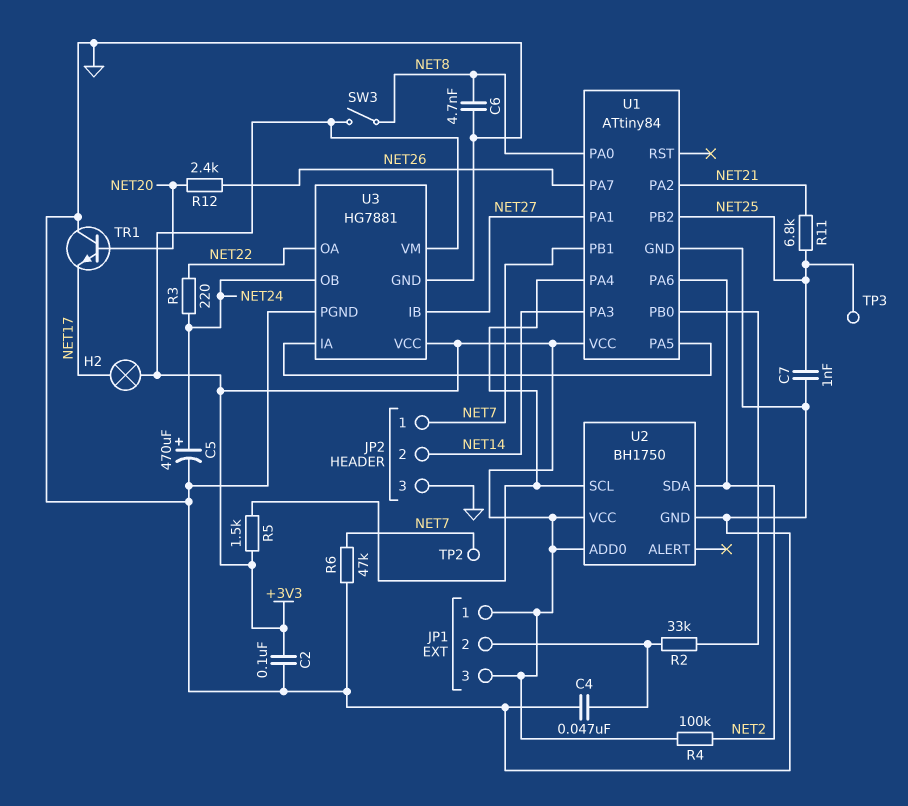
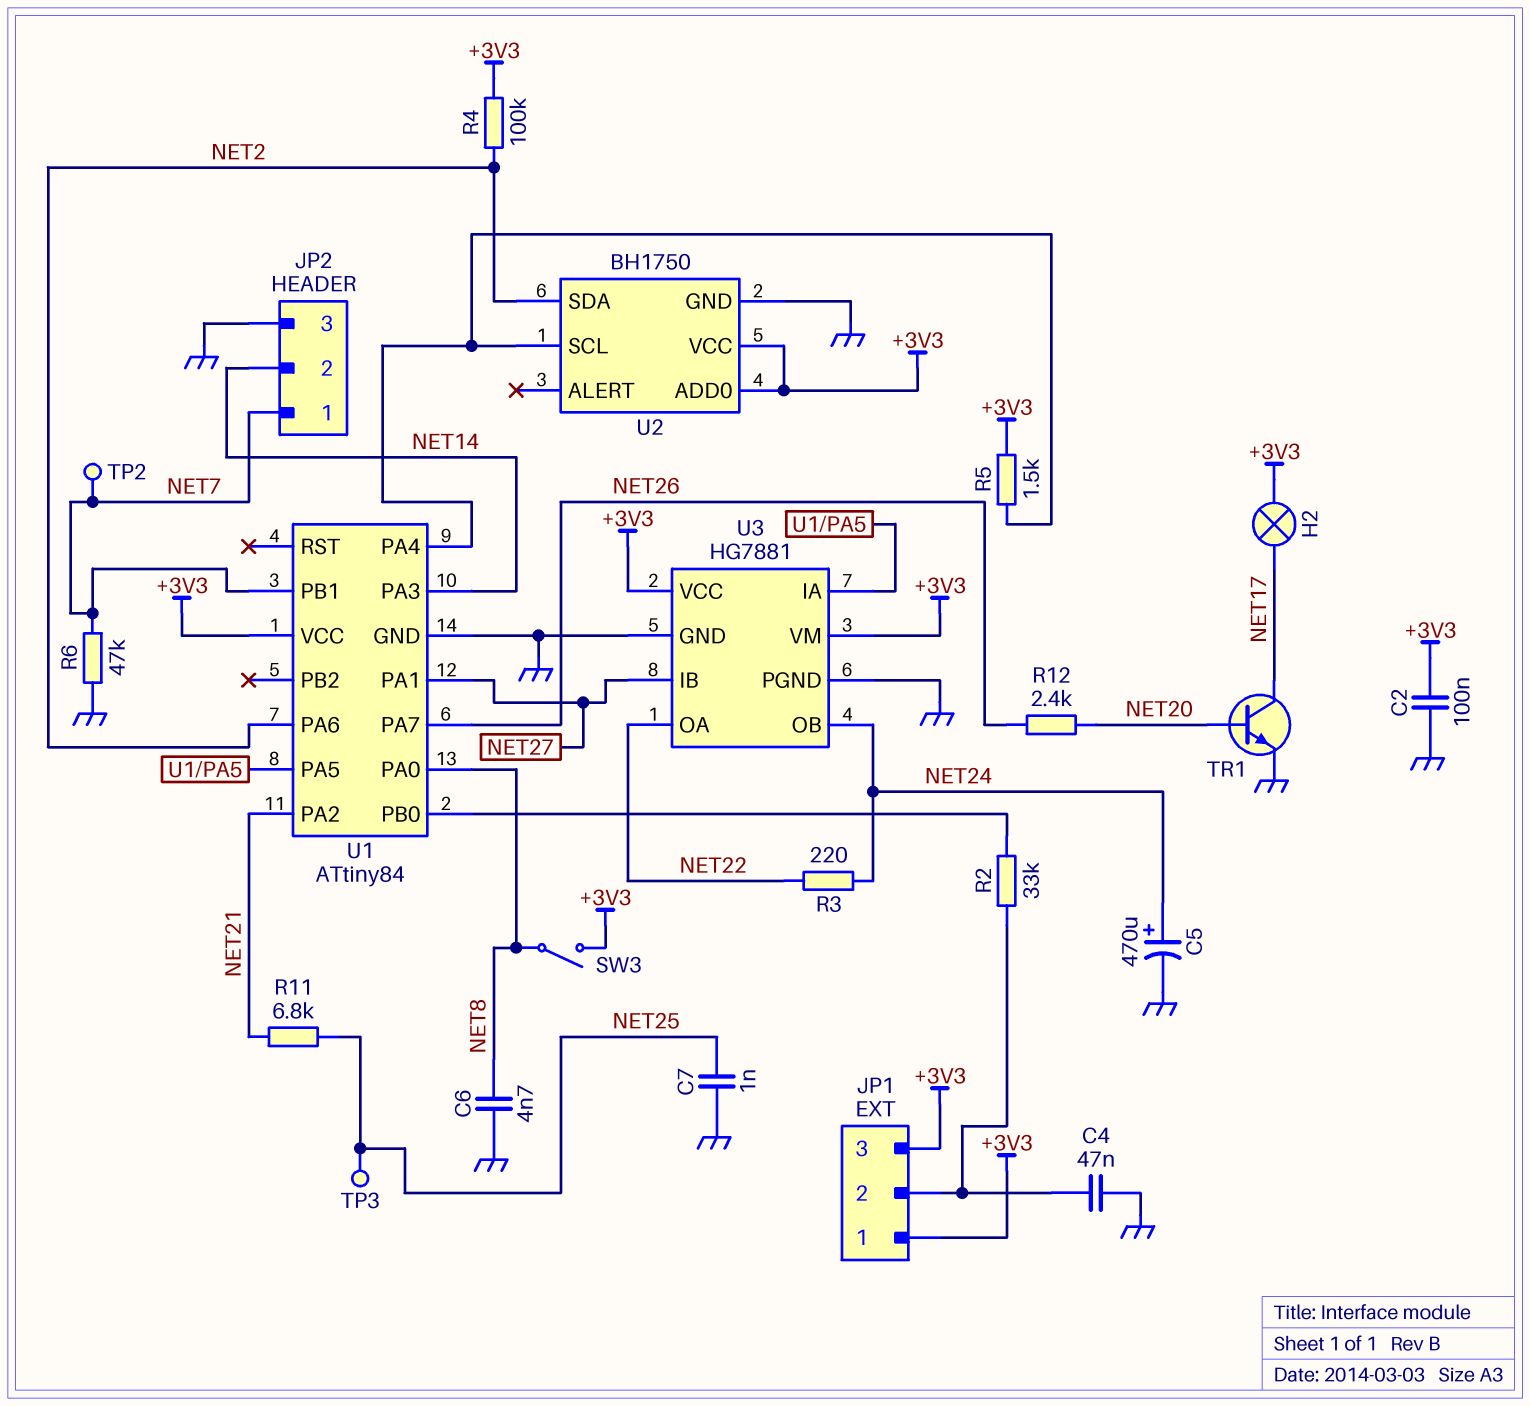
TR1: NPN (B NET20, C GND, E NET17) -> NPN (B NET20, C NET17, E GND)
U1 pin PB2: NET25 -> none

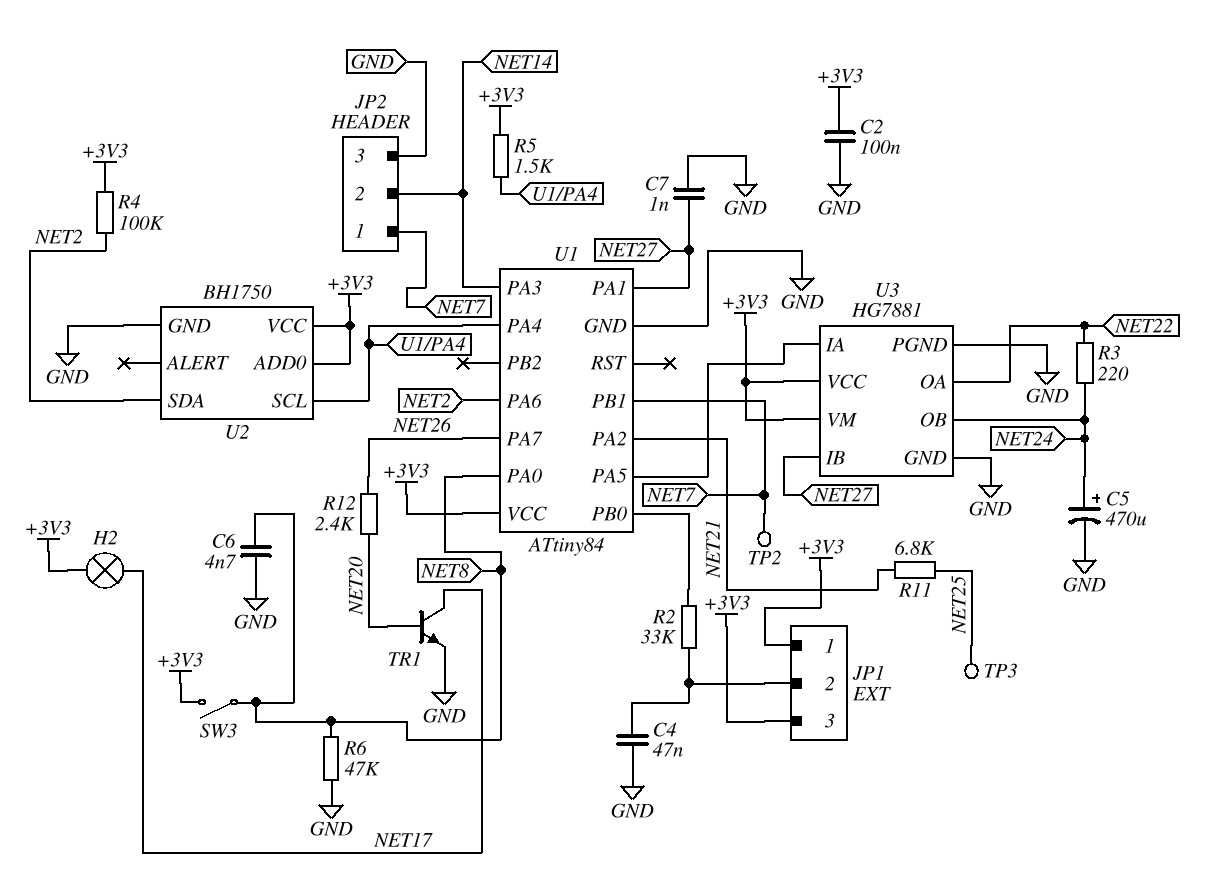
C7: 1nF (GND, NET25) -> 1nF (GND, NET27)
R6: 47k (GND, NET7) -> 47k (GND, NET8)

